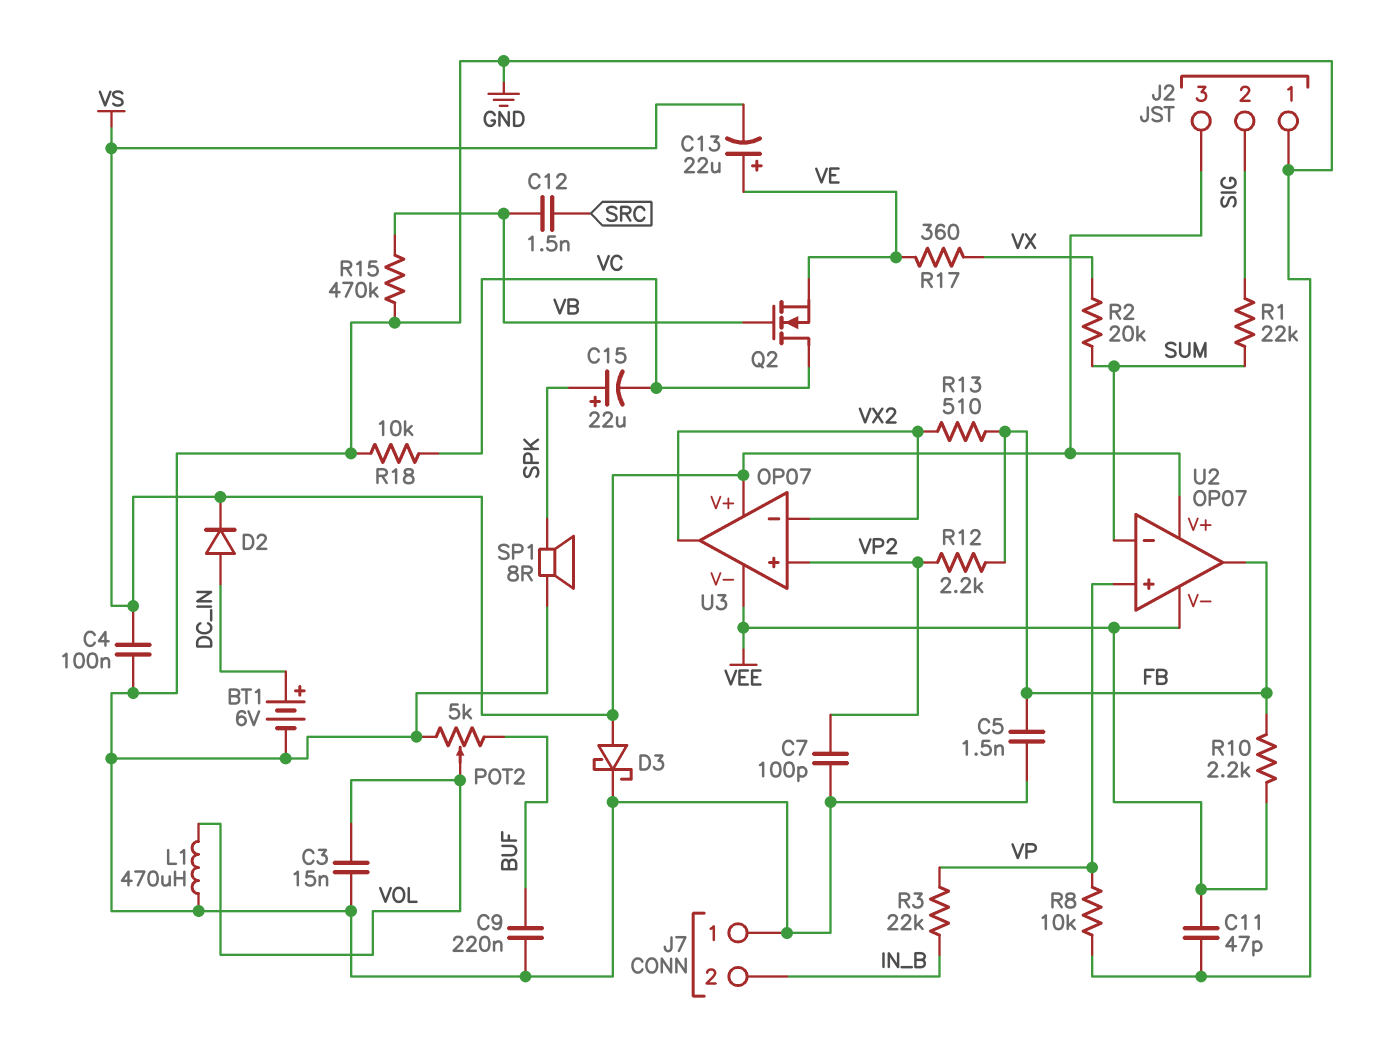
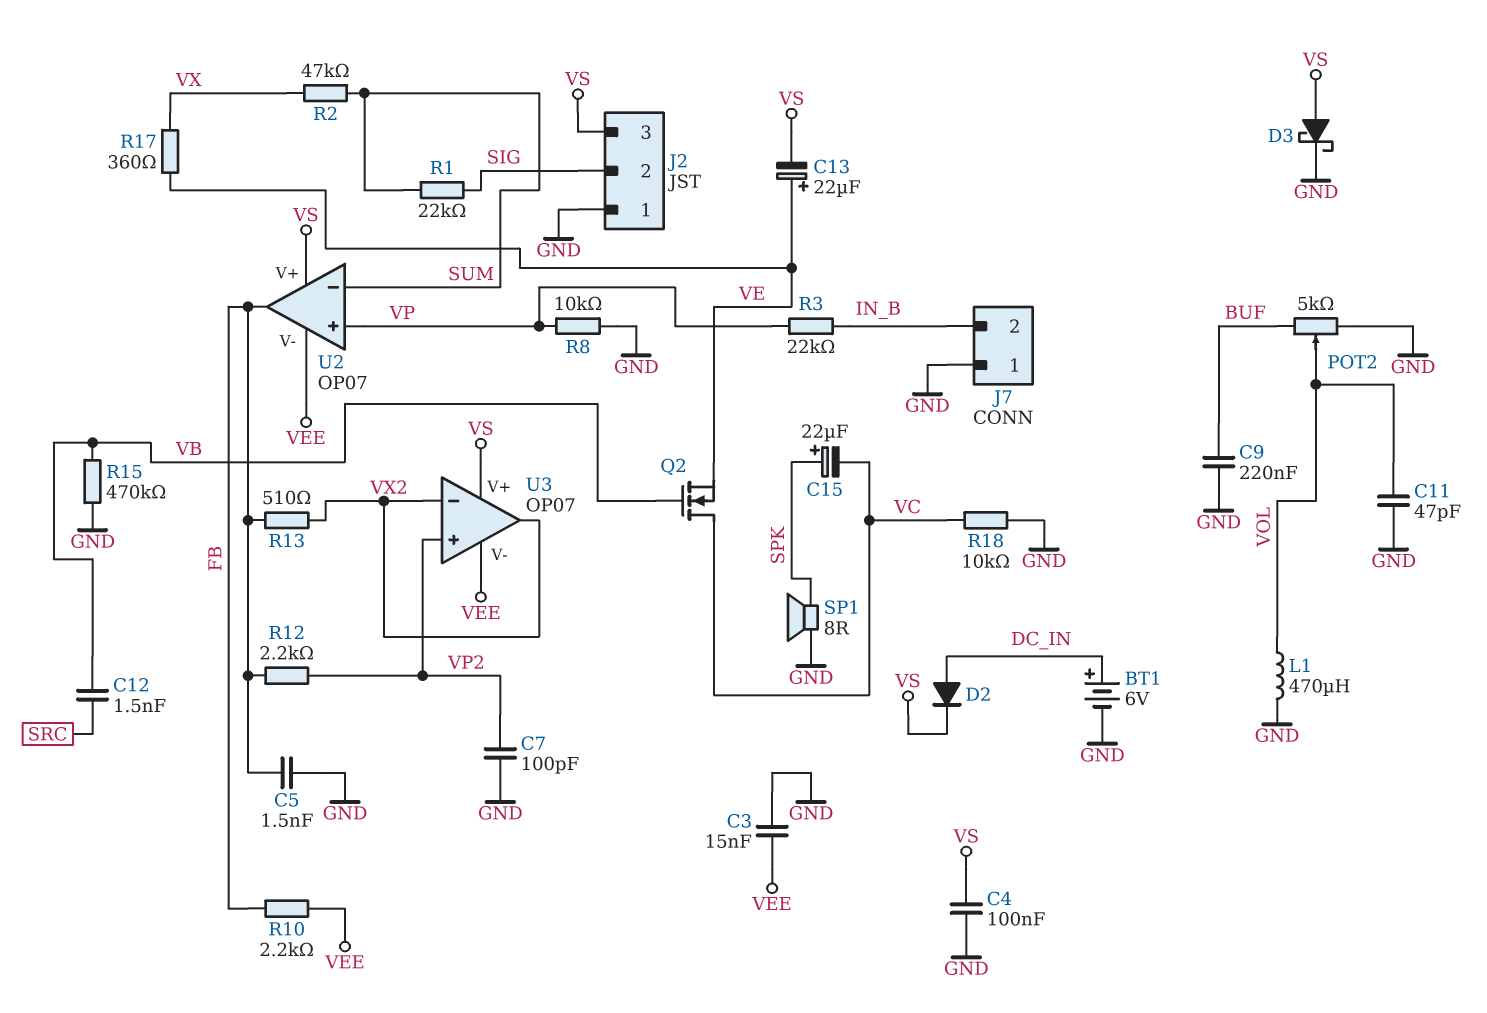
C3: 15nF (GND, VOL) -> 15nF (GND, VEE)
C11: 47pF (GND, VEE) -> 47pF (GND, VOL)
R2: 20k (SUM, VX) -> 47k (SUM, VX)

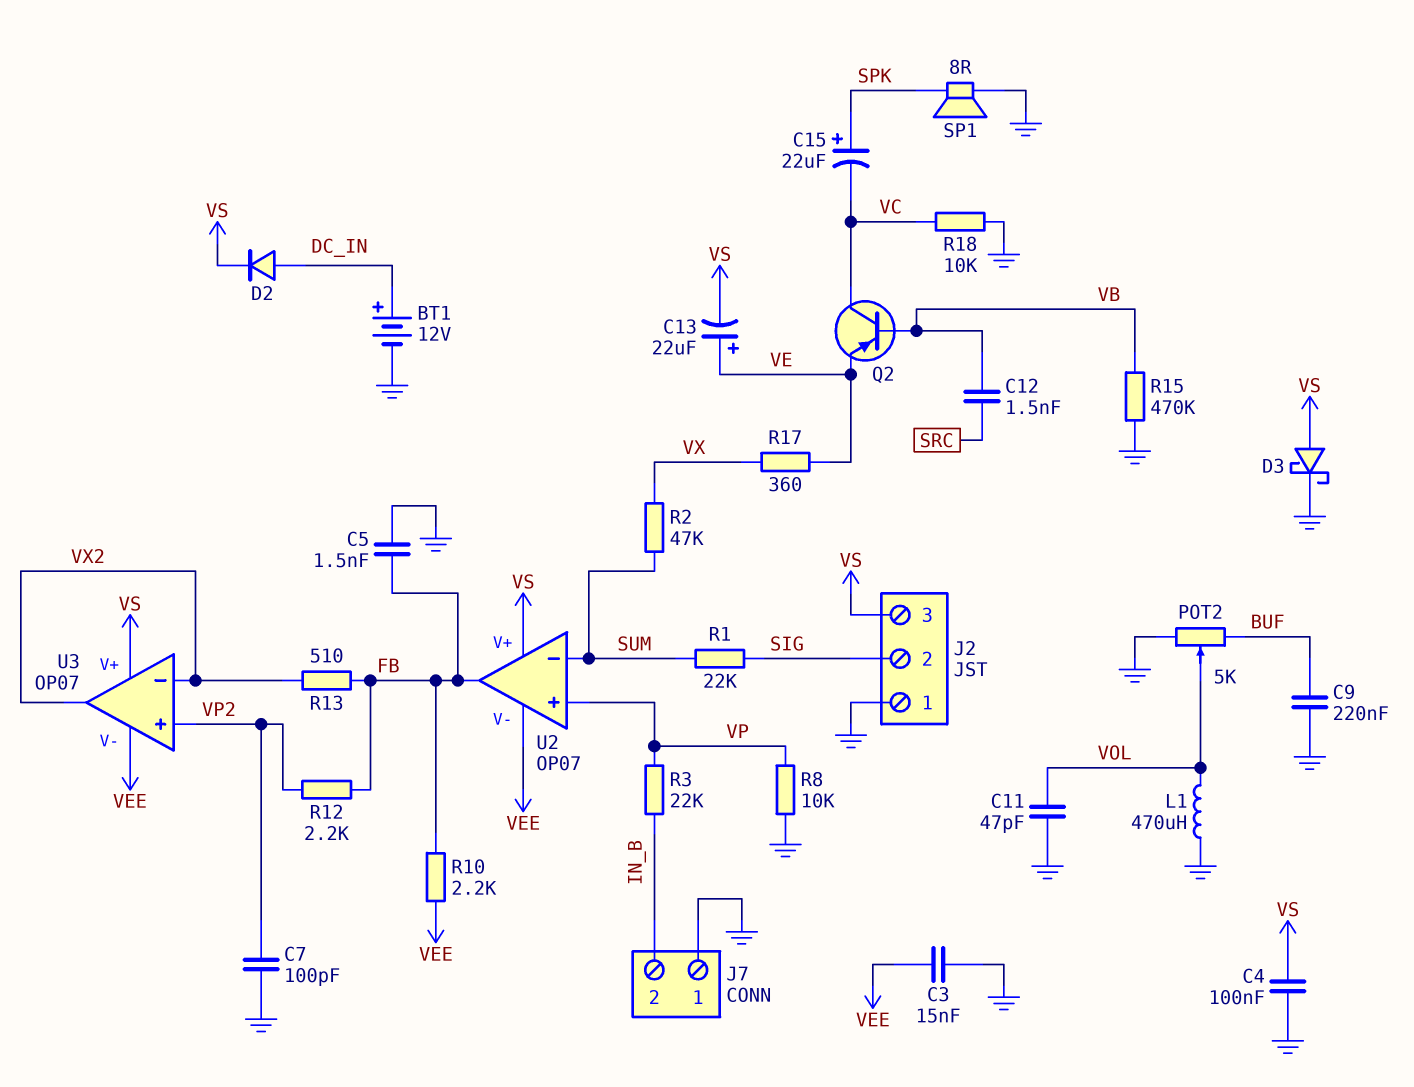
BT1: 6V (plus DC_IN, minus GND) -> 12V (plus DC_IN, minus GND)
Q2: NMOS (G VB, D VC, S VE) -> PNP (B VB, C VC, E VE)

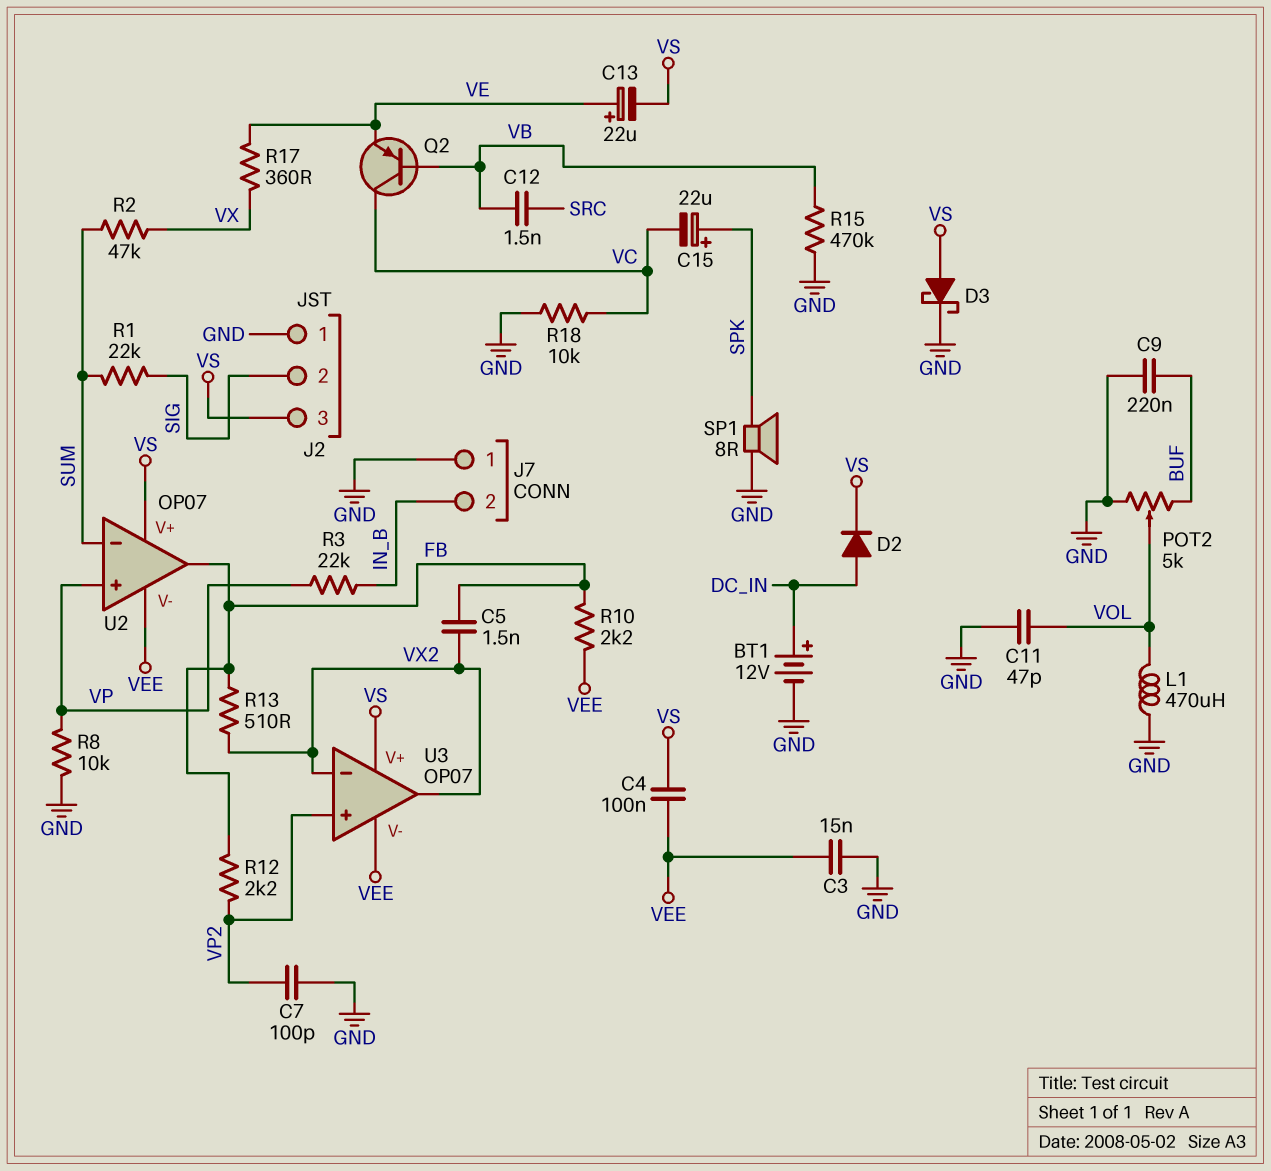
C4: 100nF (GND, VS) -> 100nF (VEE, VS)
C5: 1.5nF (FB, GND) -> 1.5nF (FB, VX2)

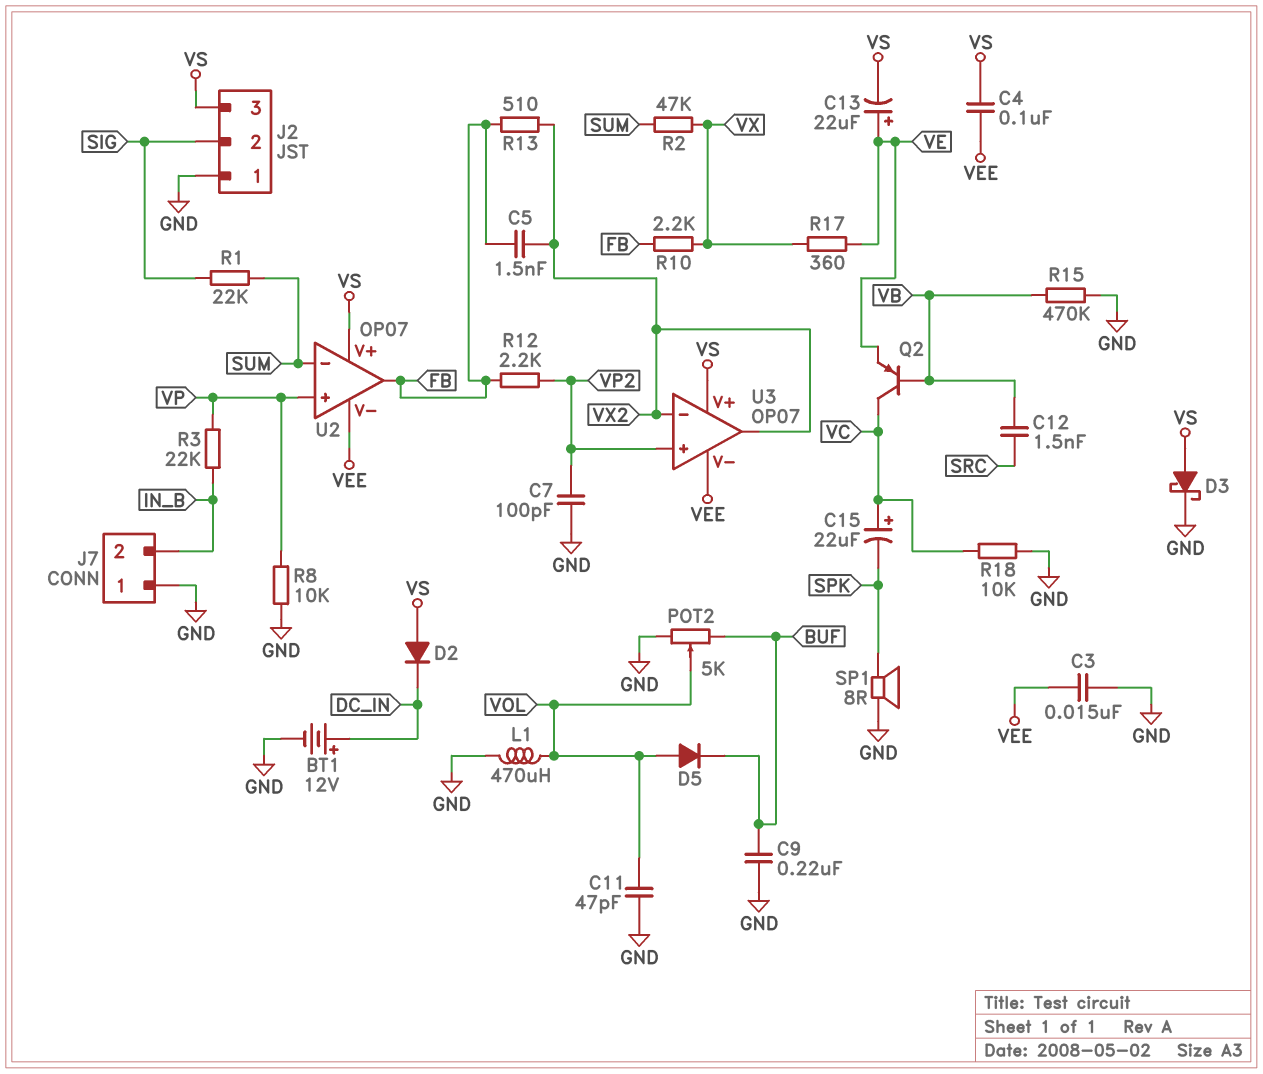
C15: 22uF (plus SPK, minus VC) -> 22uF (plus VC, minus SPK)
D2: diode (A DC_IN, K VS) -> diode (A VS, K DC_IN)
D5: none -> diode (A VOL, K BUF)
R10: 2.2k (FB, VEE) -> 2.2k (FB, VX)

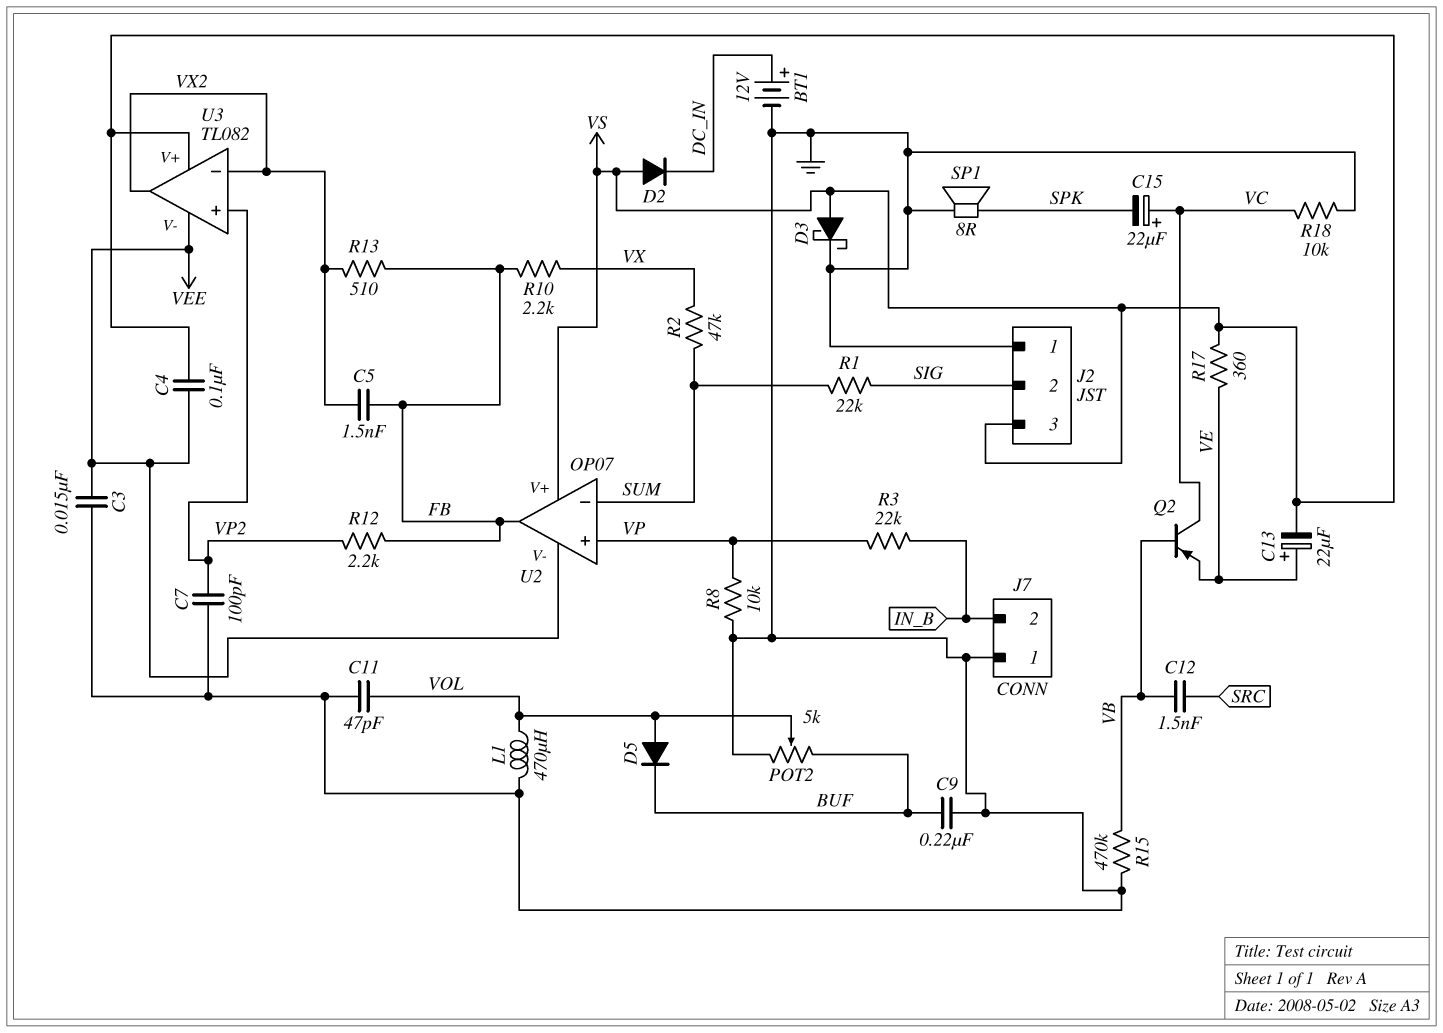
R17: 360 (VE, VX) -> 360 (VE, VS)
U3: OP07 -> TL082

